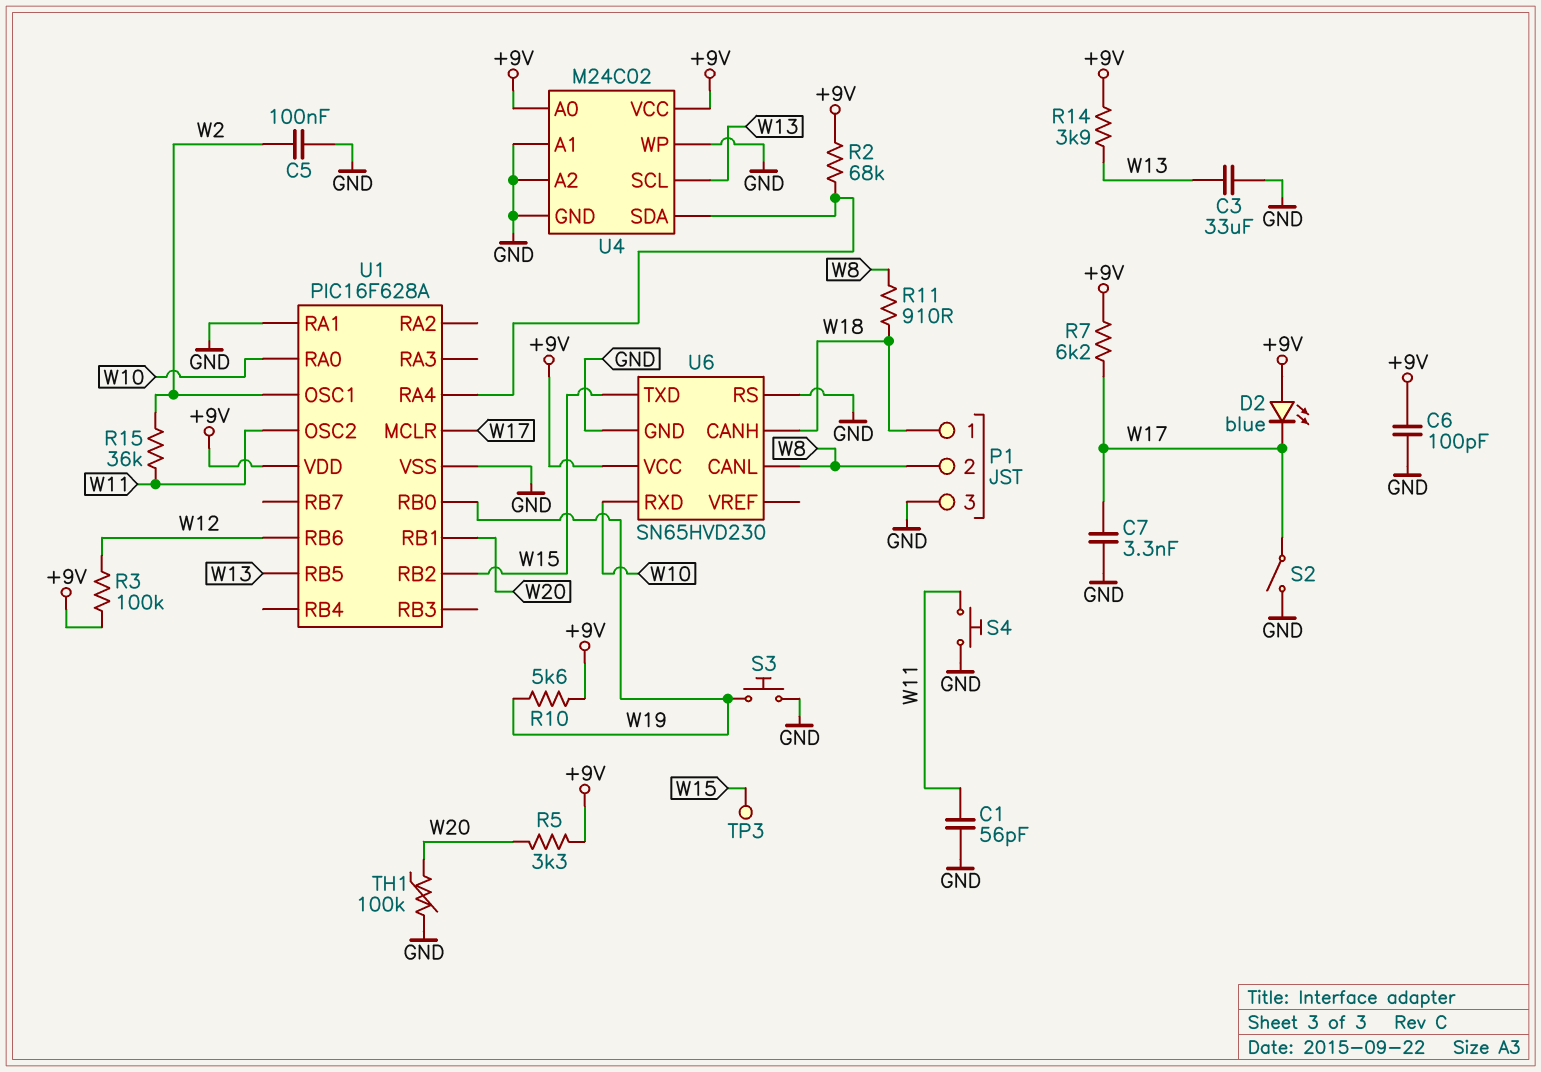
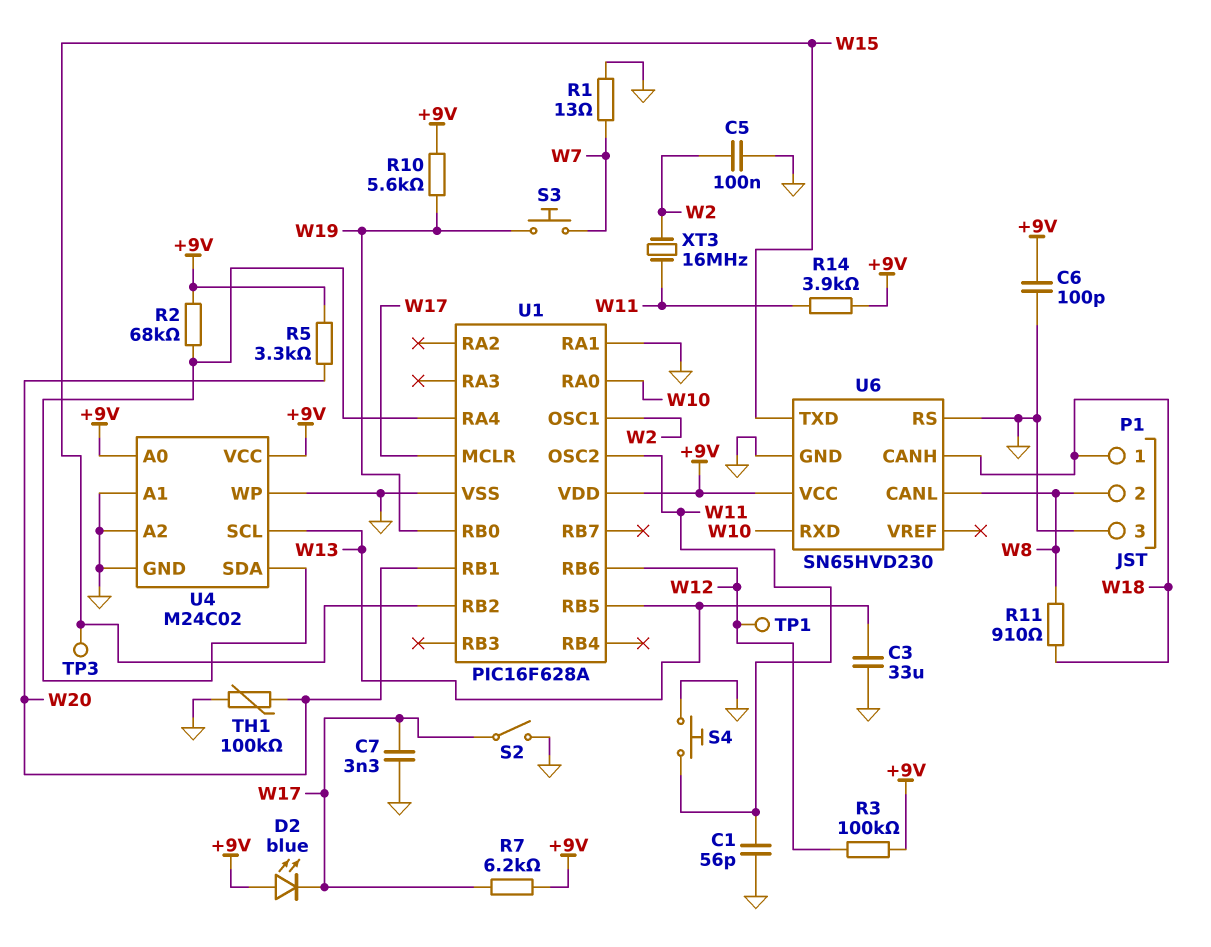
R1: none -> 13 (GND, W7)
R14: 3.9k (+9V, W13) -> 3.9k (+9V, W11)
R15: 36k (W2, W11) -> none
S3: button (GND, W19) -> button (W7, W19)
TP1: none -> test point (W12)
XT3: none -> 16MHz (W2, W11)

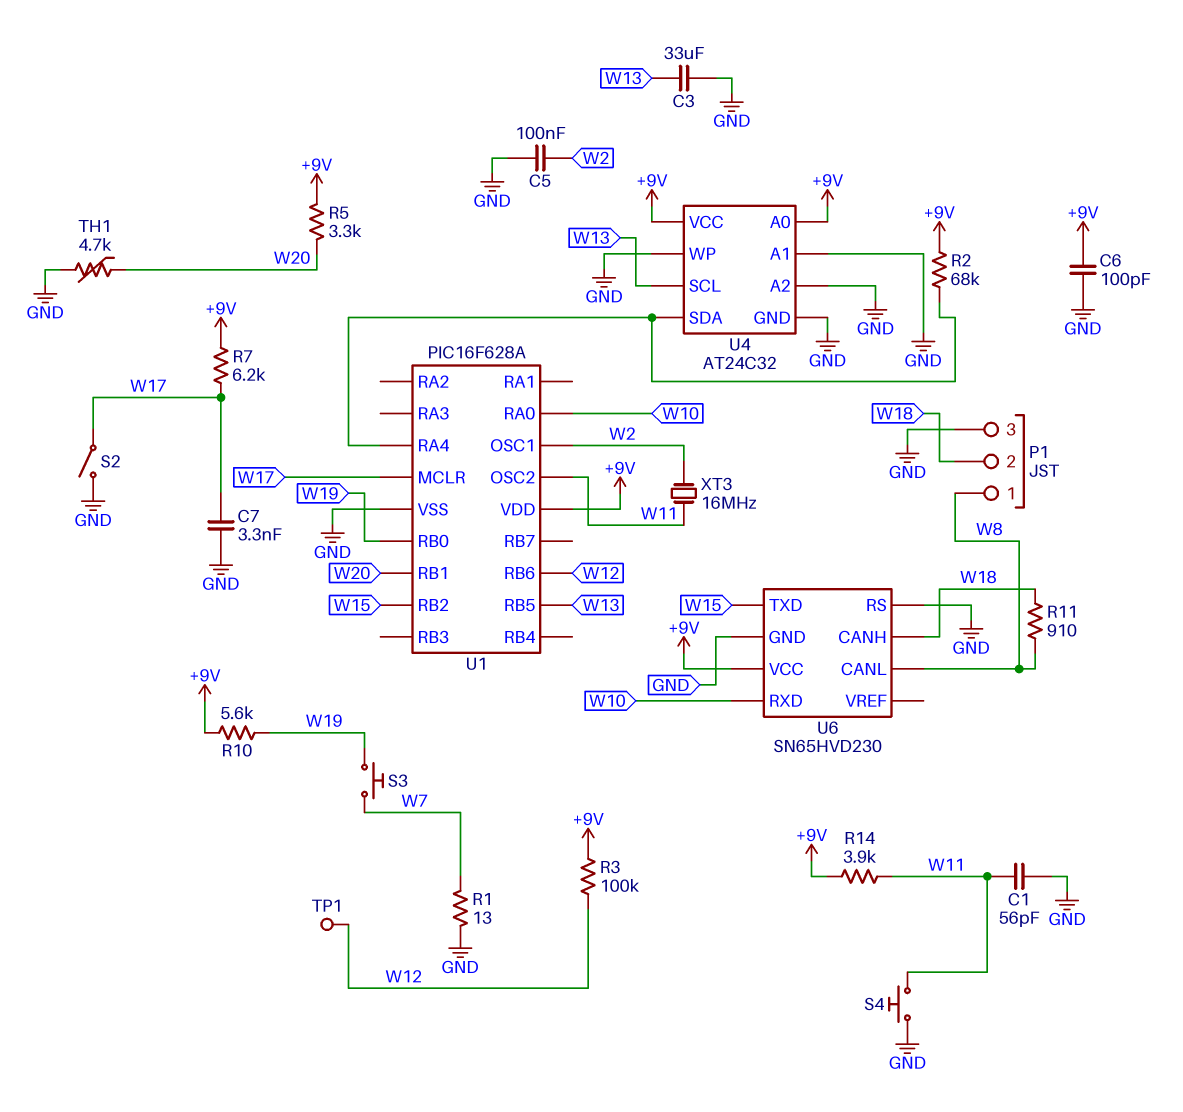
D2: LED blue (A +9V, K W17) -> none
P1 pin 1: W18 -> W8
P1 pin 2: W8 -> W18
TH1: 100k (GND, W20) -> 4.7k (GND, W20)
TP3: test point (W15) -> none
U1 pin RA1: GND -> none
U4: M24C02 -> AT24C32

